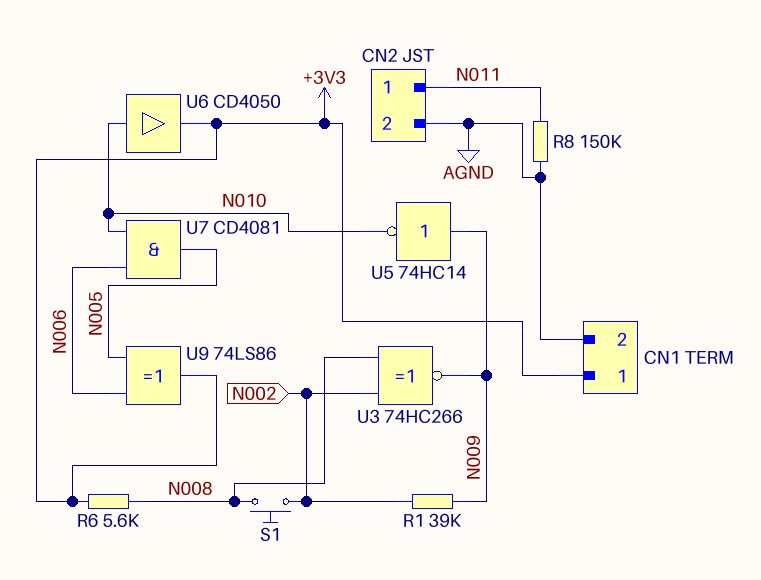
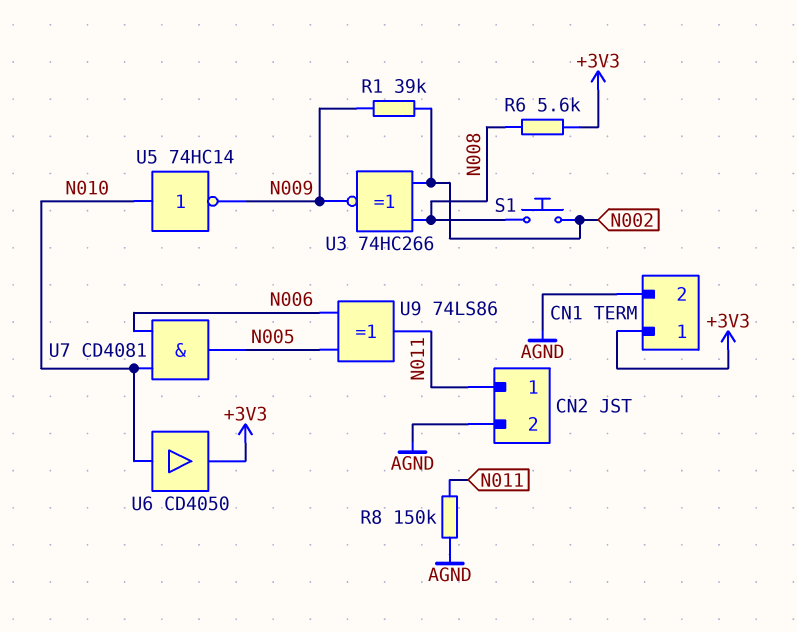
U5: NOT 74HC14 (in N009, out N010) -> NOT 74HC14 (in N010, out N009)
U9: XOR 74LS86 (in N005, in N006, out +3V3) -> XOR 74LS86 (in N005, in N006, out N011)

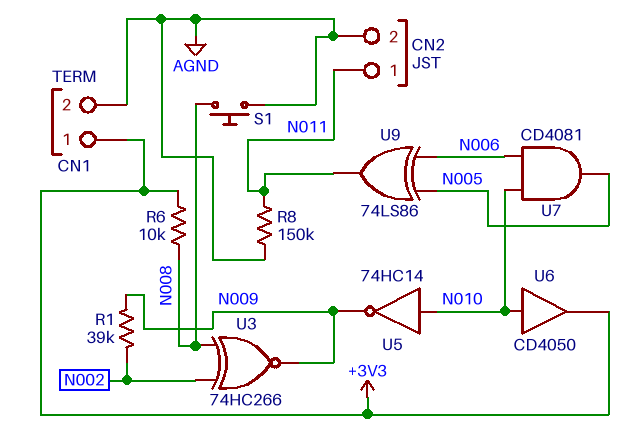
R6: 5.6k (+3V3, N008) -> 10k (+3V3, N008)
S1: button (N002, N008) -> button (AGND, N008)

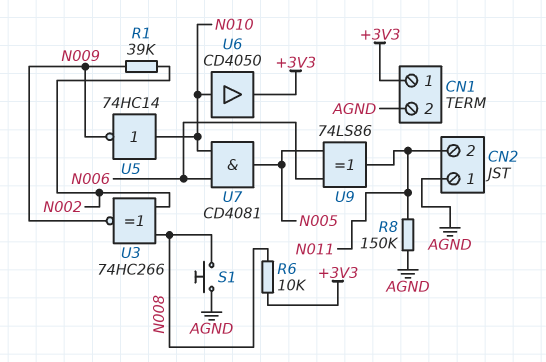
CN2 pin 1: N011 -> AGND
CN2 pin 2: AGND -> N011

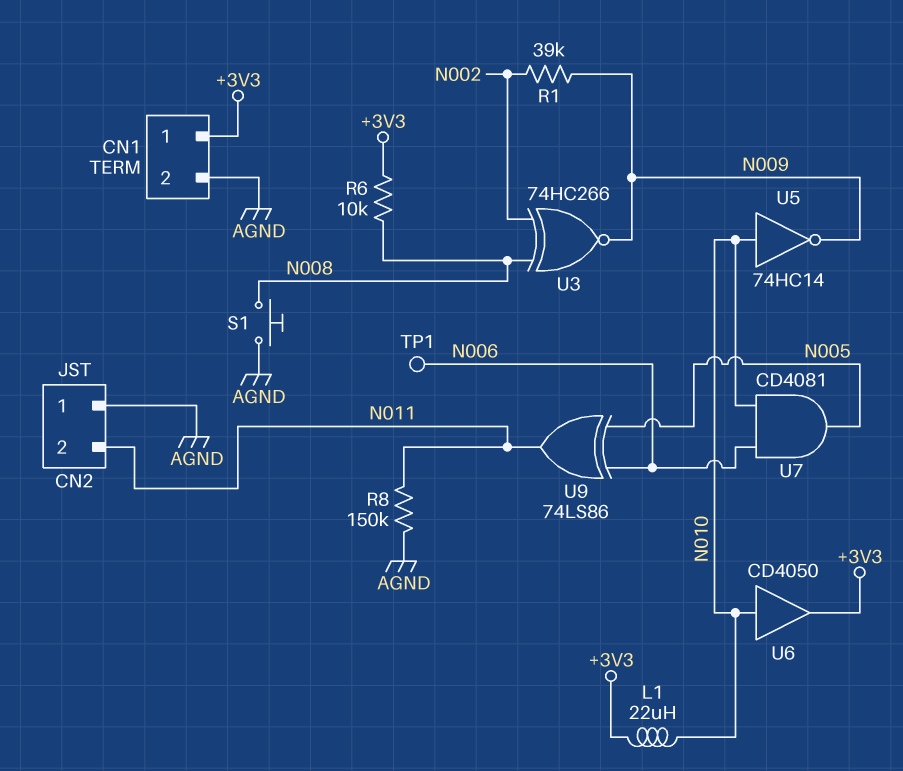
L1: none -> 22uH (+3V3, N010)
TP1: none -> test point (N006)

